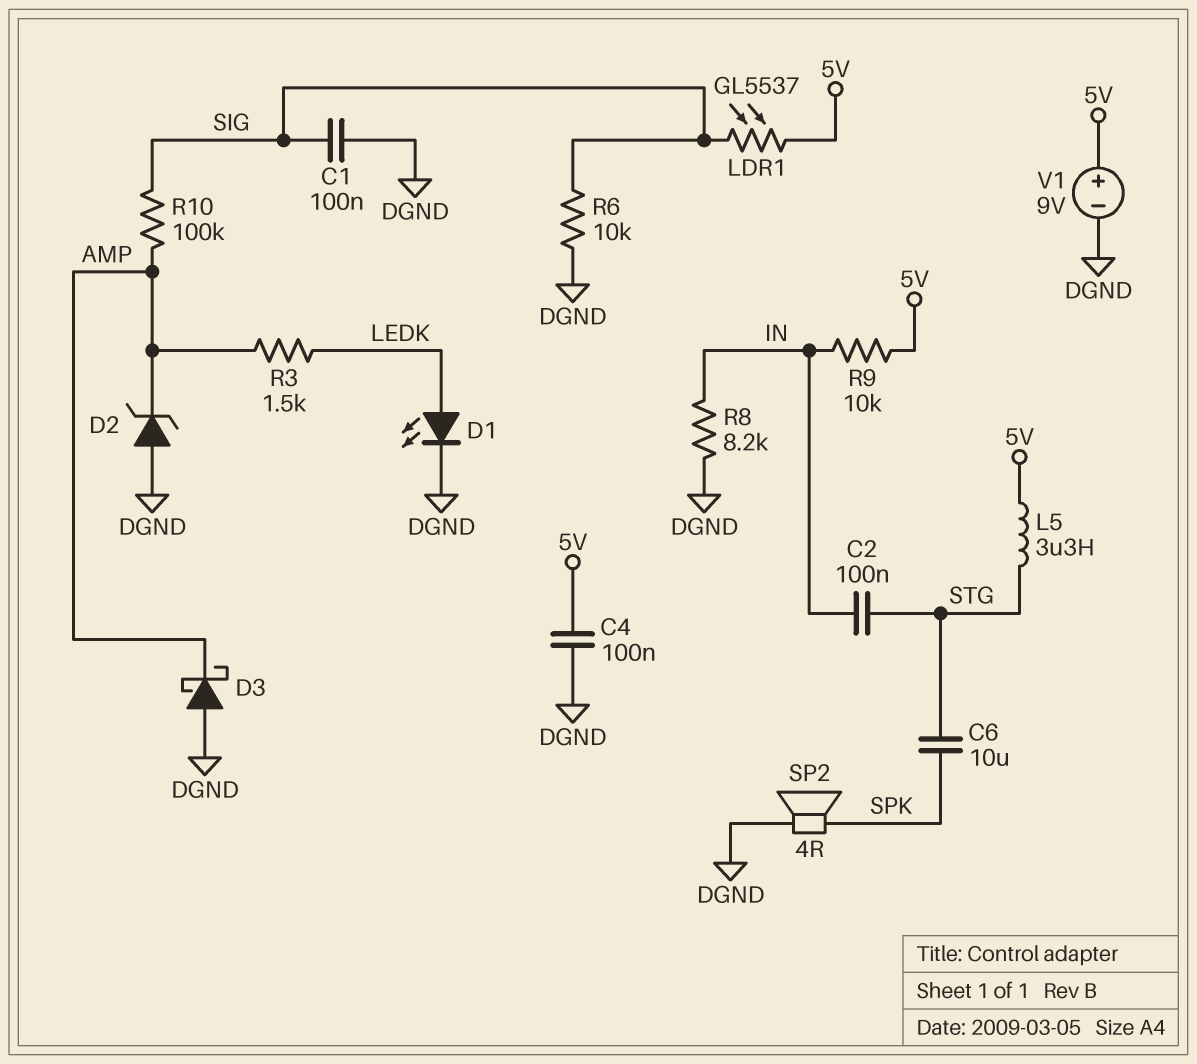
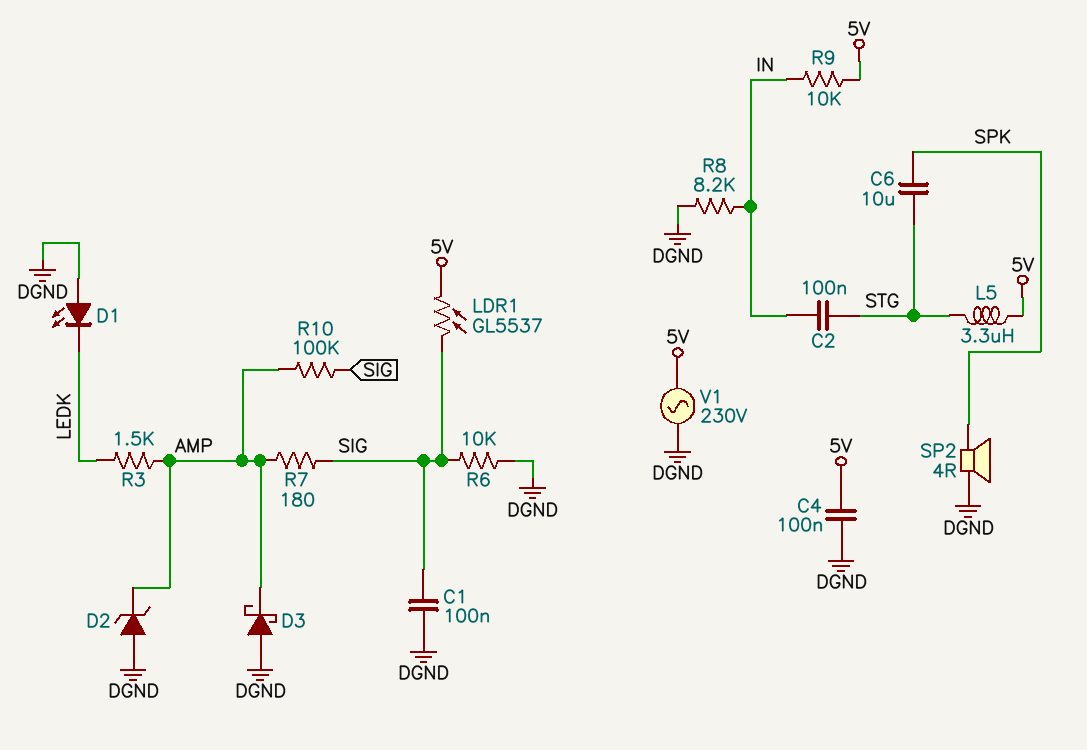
D1: LED (A LEDK, K DGND) -> LED (A DGND, K LEDK)
R7: none -> 180 (AMP, SIG)
V1: 9V (plus 5V, minus DGND) -> AC 230V (5V, DGND)

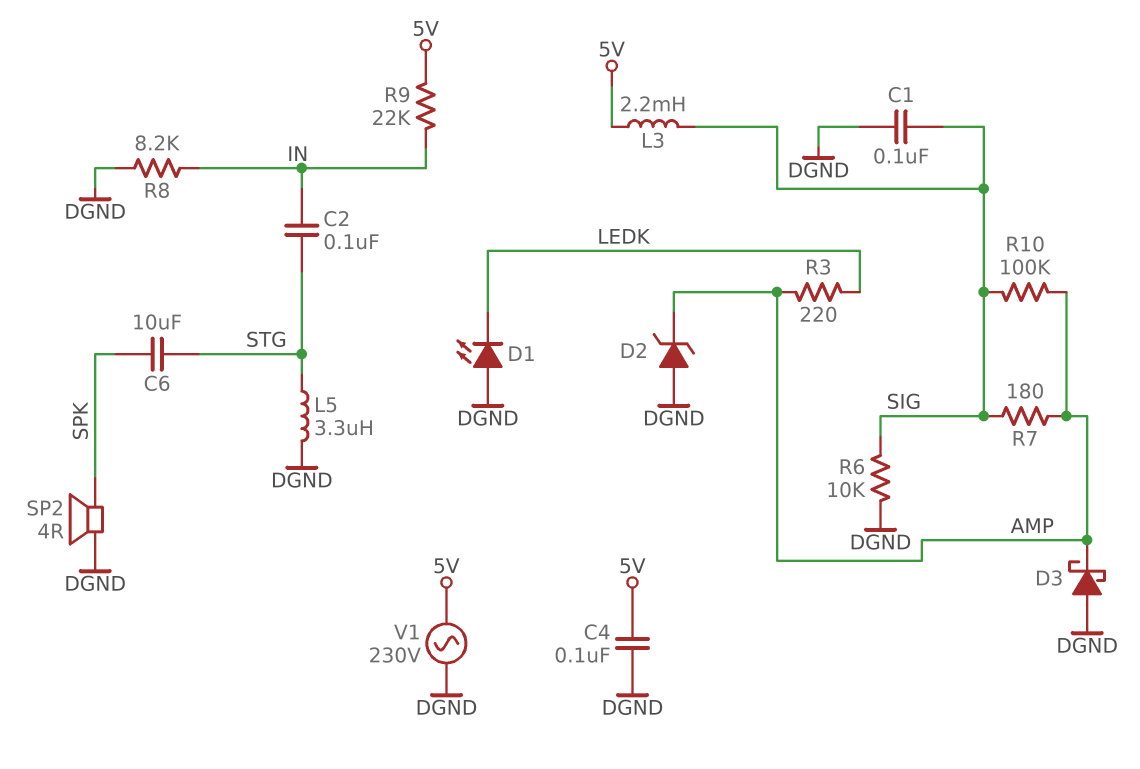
L3: none -> 2.2mH (5V, SIG)
L5: 3.3uH (5V, STG) -> 3.3uH (DGND, STG)
LDR1: GL5537 (5V, SIG) -> none
R3: 1.5k (AMP, LEDK) -> 220 (AMP, LEDK)
R9: 10k (5V, IN) -> 22k (5V, IN)

